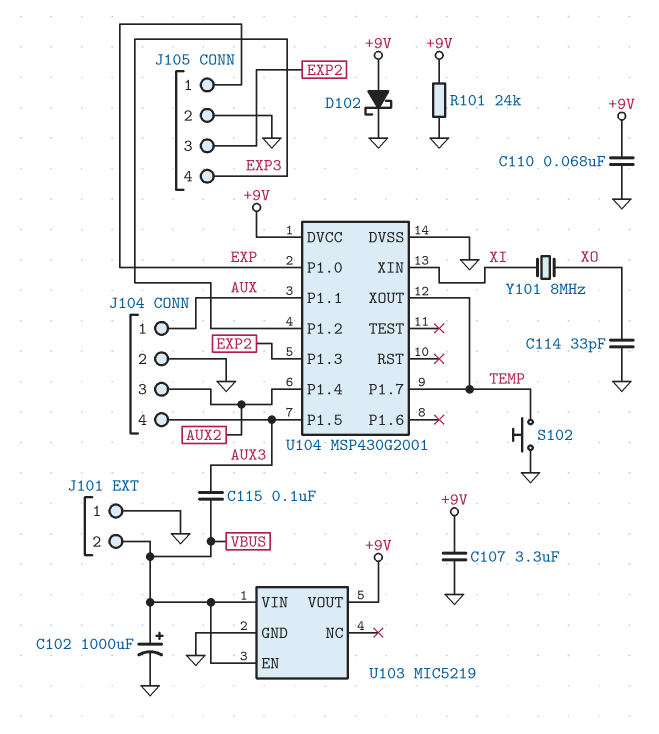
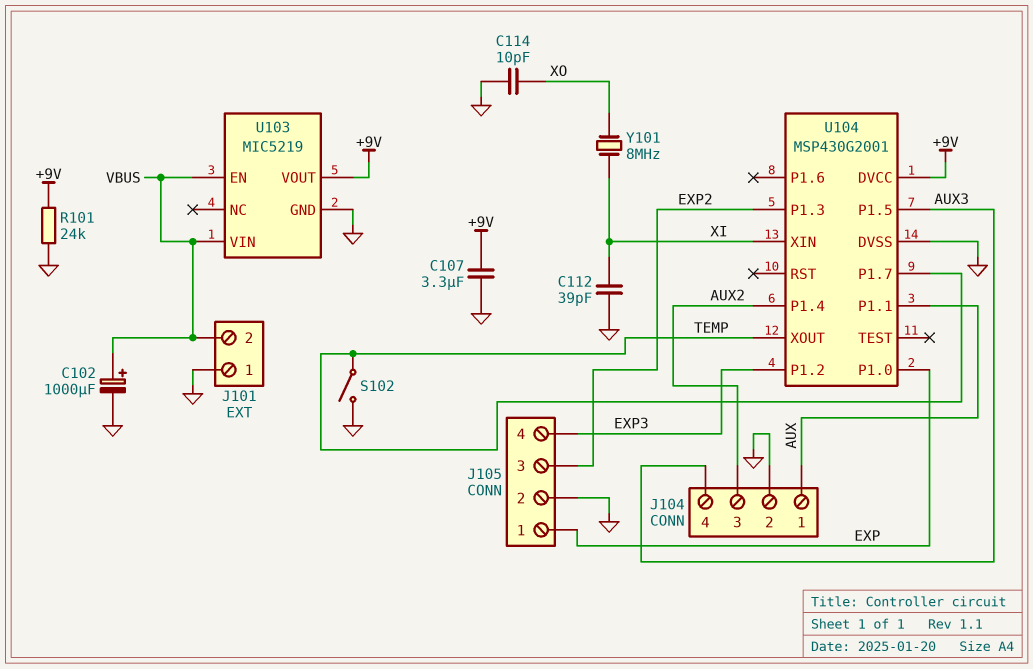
C110: 68nF (+9V, GND) -> none
C112: none -> 39pF (GND, XI)
C114: 33pF (GND, XO) -> 10pF (GND, XO)
C115: 100nF (AUX3, VBUS) -> none
D102: schottky (A +9V, K GND) -> none
S102: button (GND, TEMP) -> switch (GND, TEMP)

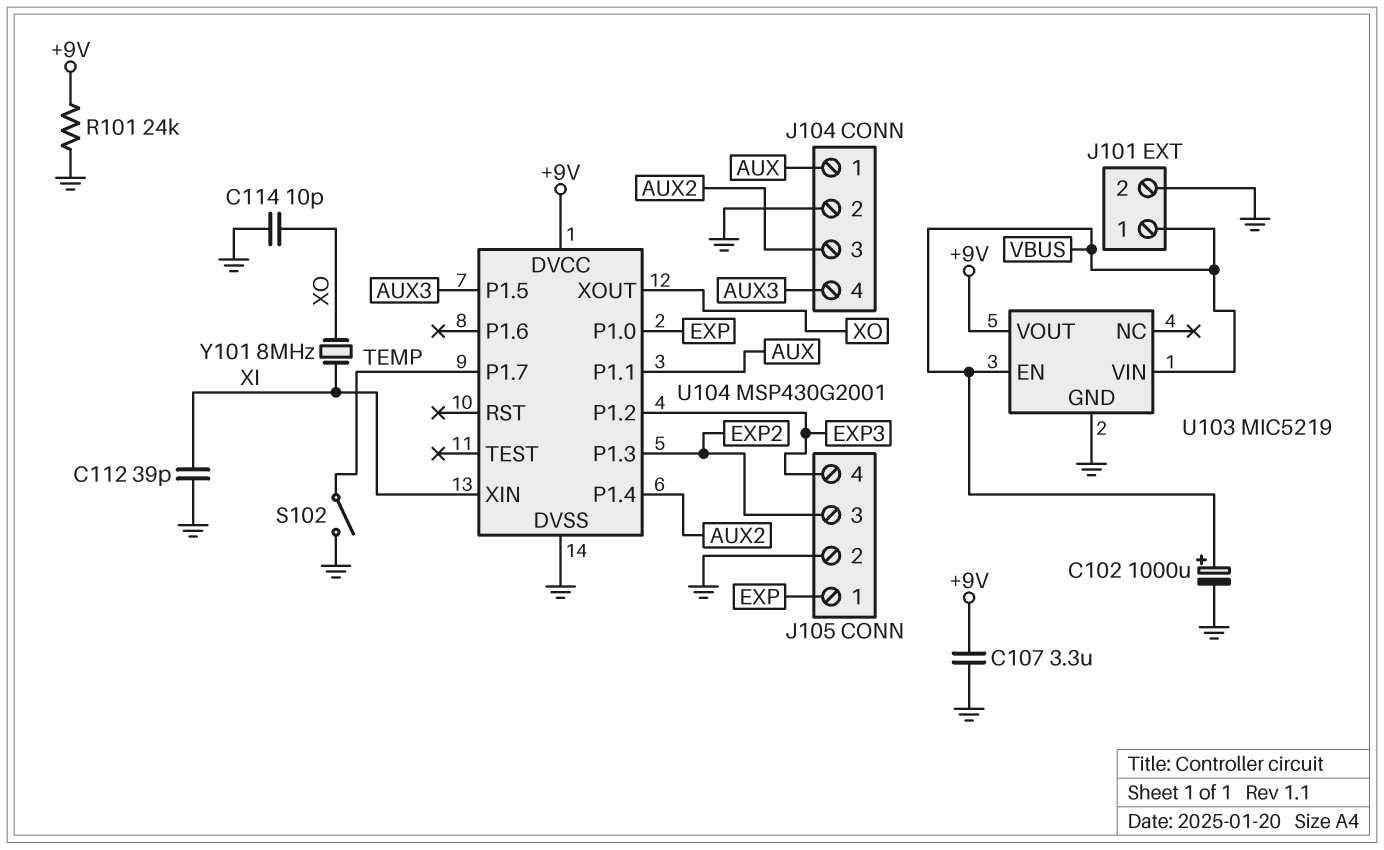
J101 pin 1: GND -> VBUS
J101 pin 2: VBUS -> GND
U104 pin XOUT: TEMP -> XO

